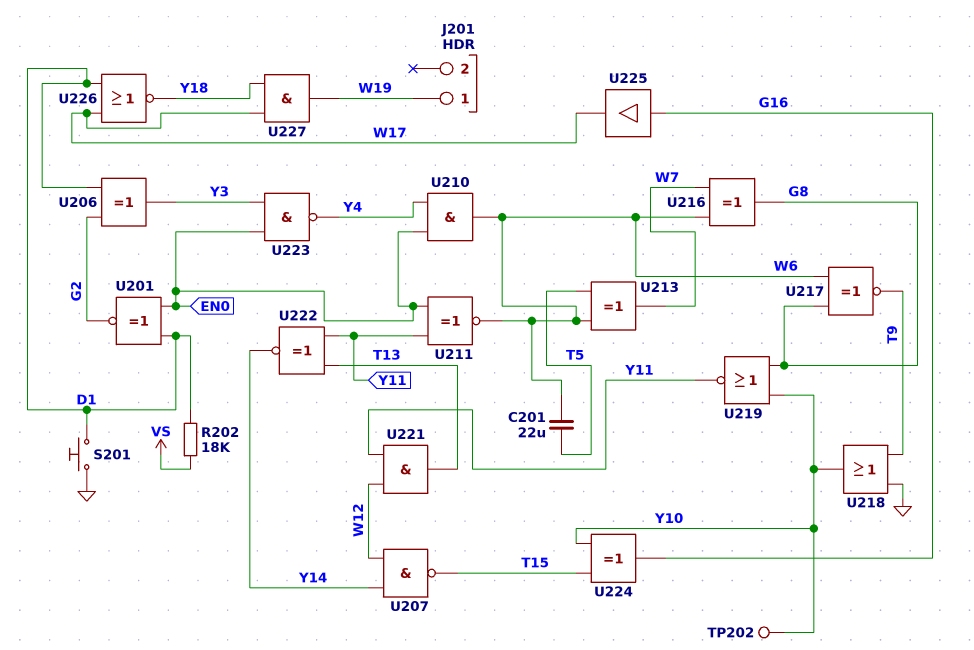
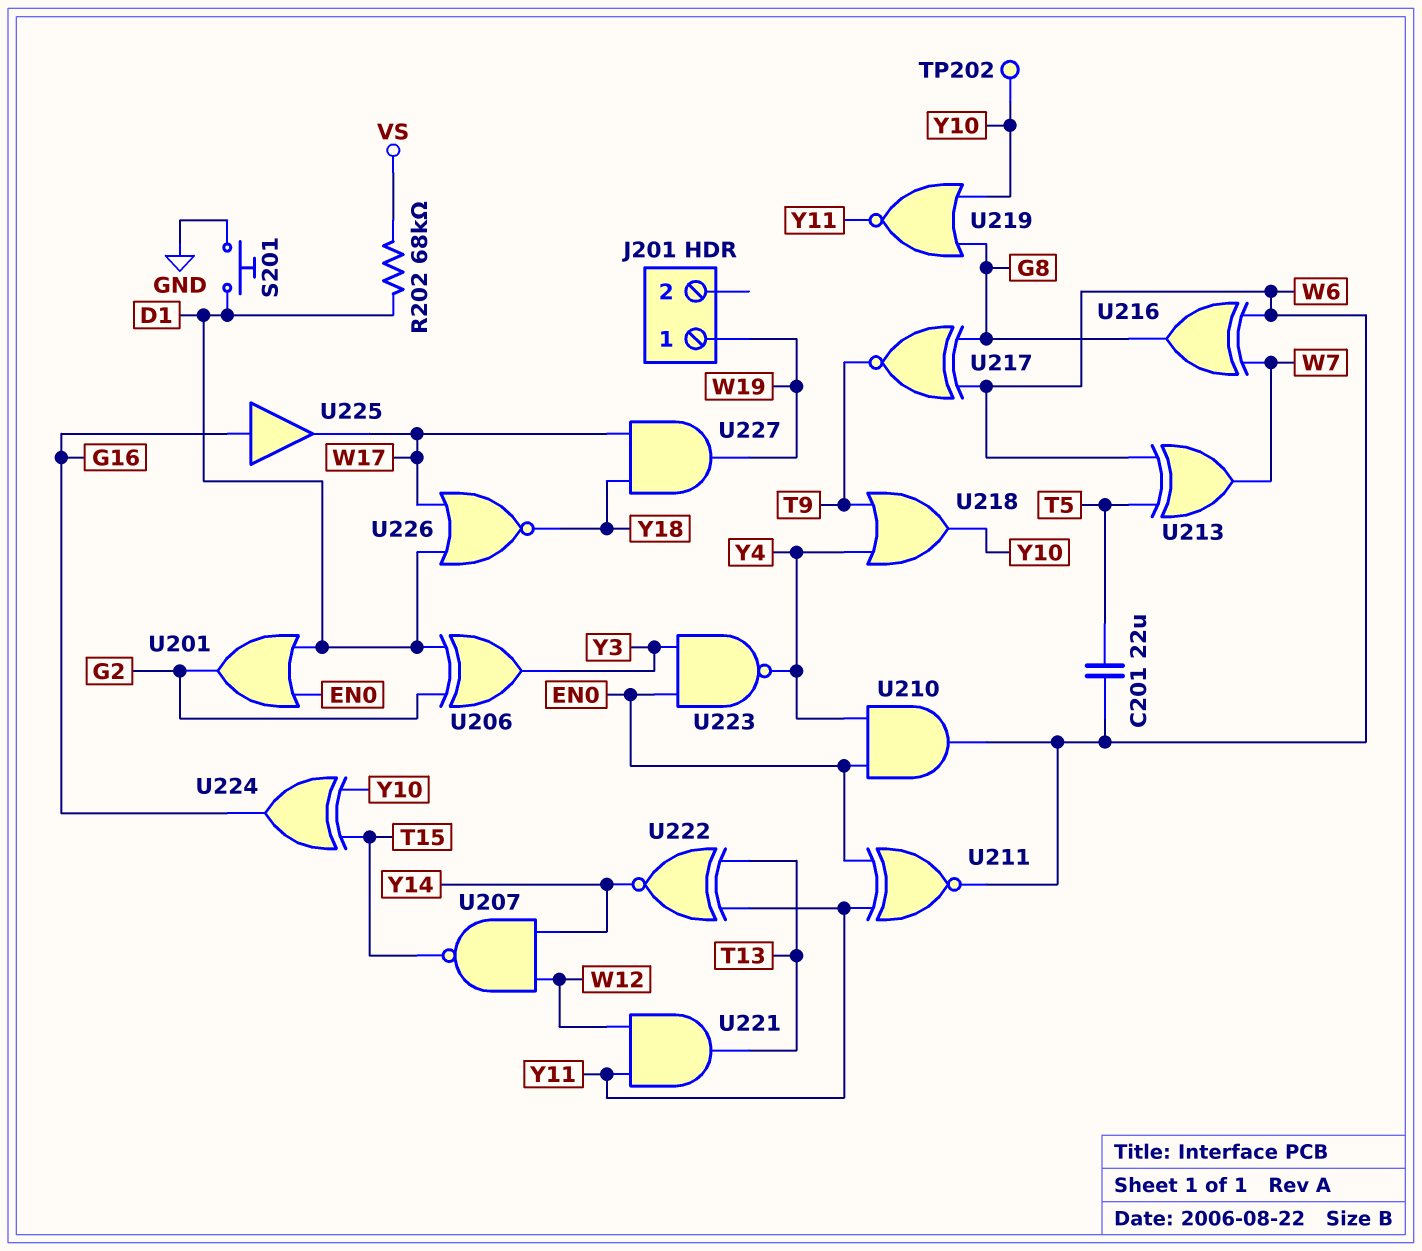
R202: 18k (D1, VS) -> 68k (D1, VS)
U201: XNOR (in D1, in EN0, out G2) -> OR (in D1, in EN0, out G2)
U218: OR (in GND, in T9, out Y10) -> OR (in T9, in Y4, out Y10)

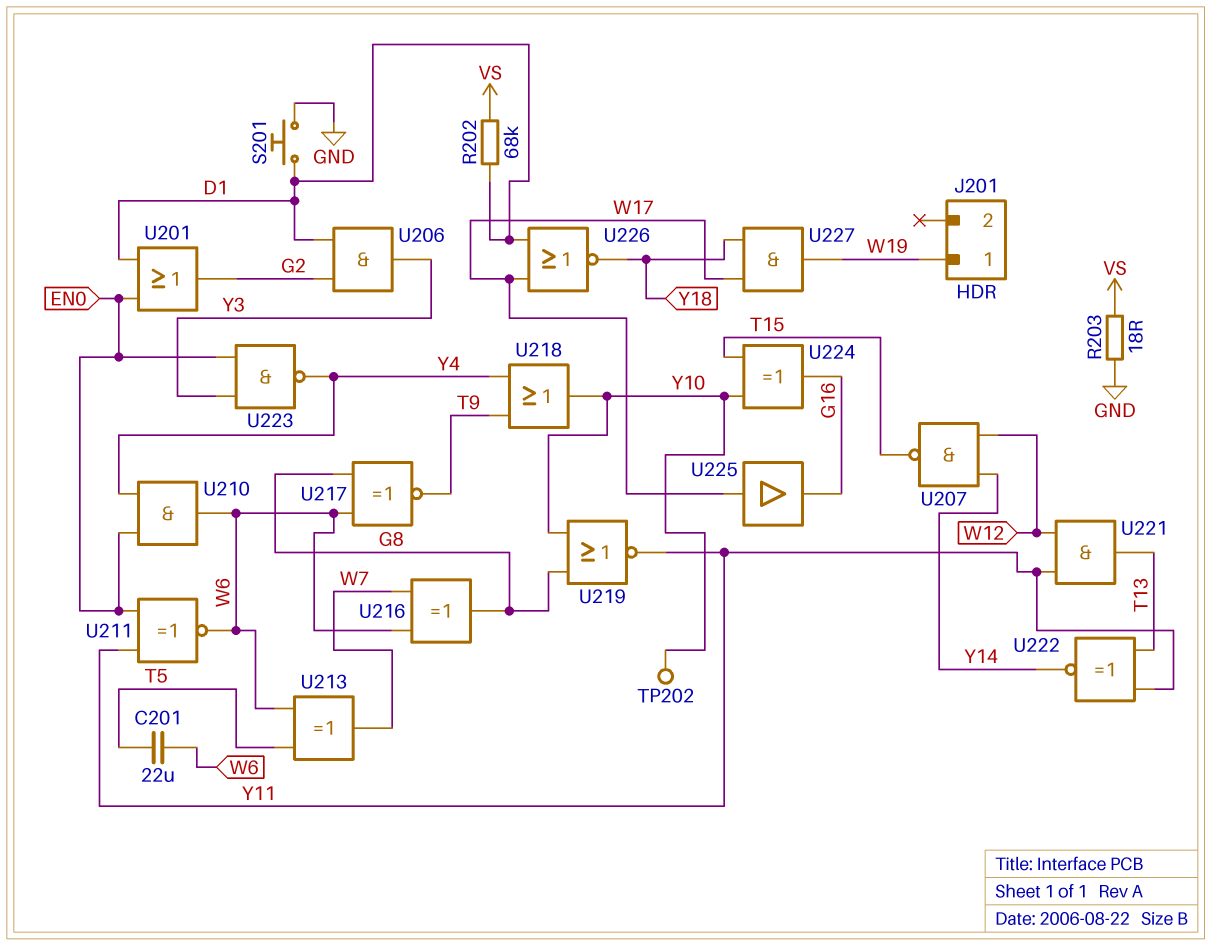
R203: none -> 18 (GND, VS)
U206: XOR (in D1, in G2, out Y3) -> AND (in D1, in G2, out Y3)
U225: buffer (in G16, out W17) -> buffer (in W17, out G16)

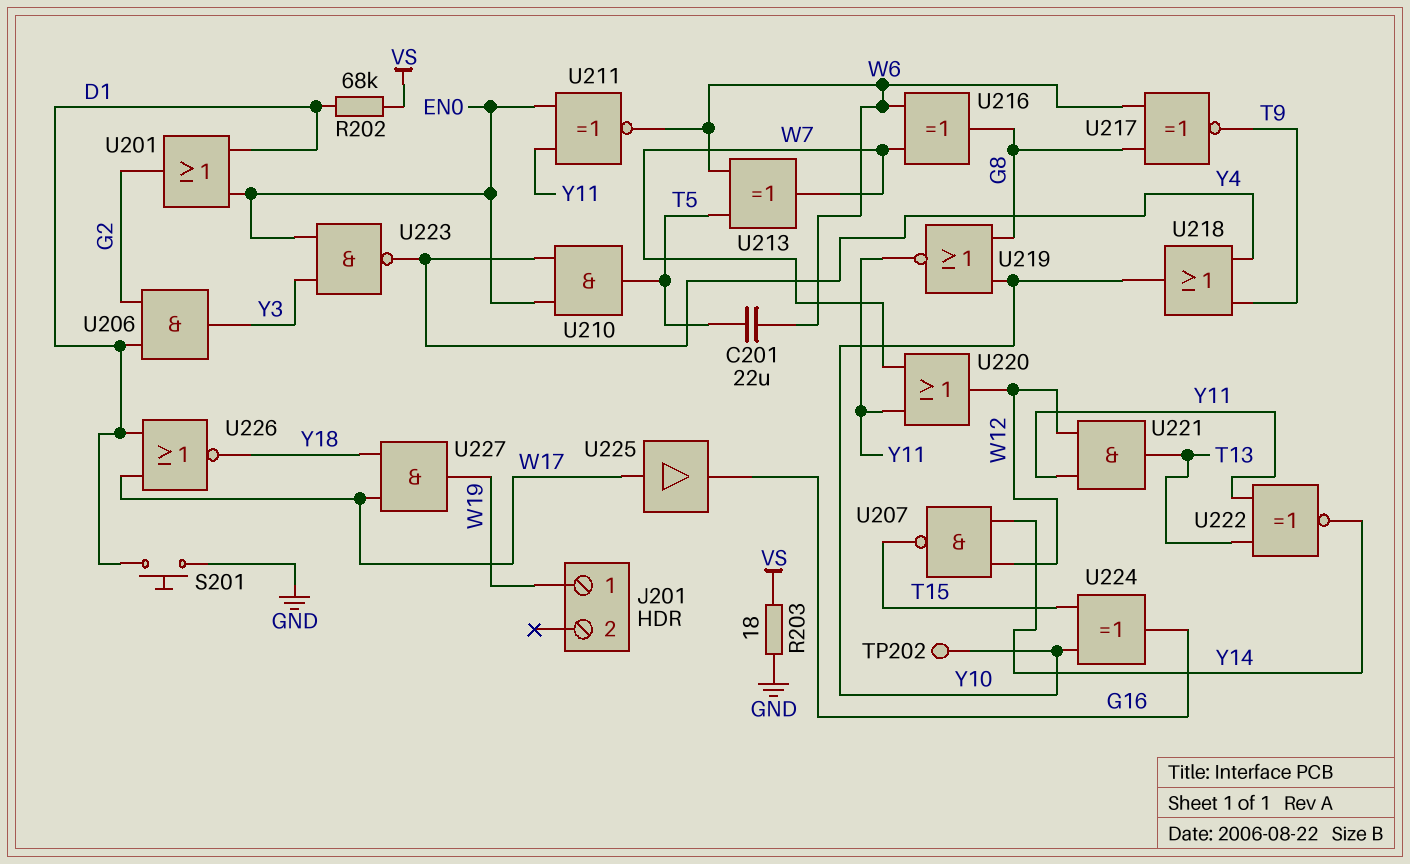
U210: AND (in EN0, in Y4, out W6) -> AND (in EN0, in Y4, out T5)
U220: none -> OR (in W7, in Y11, out W12)

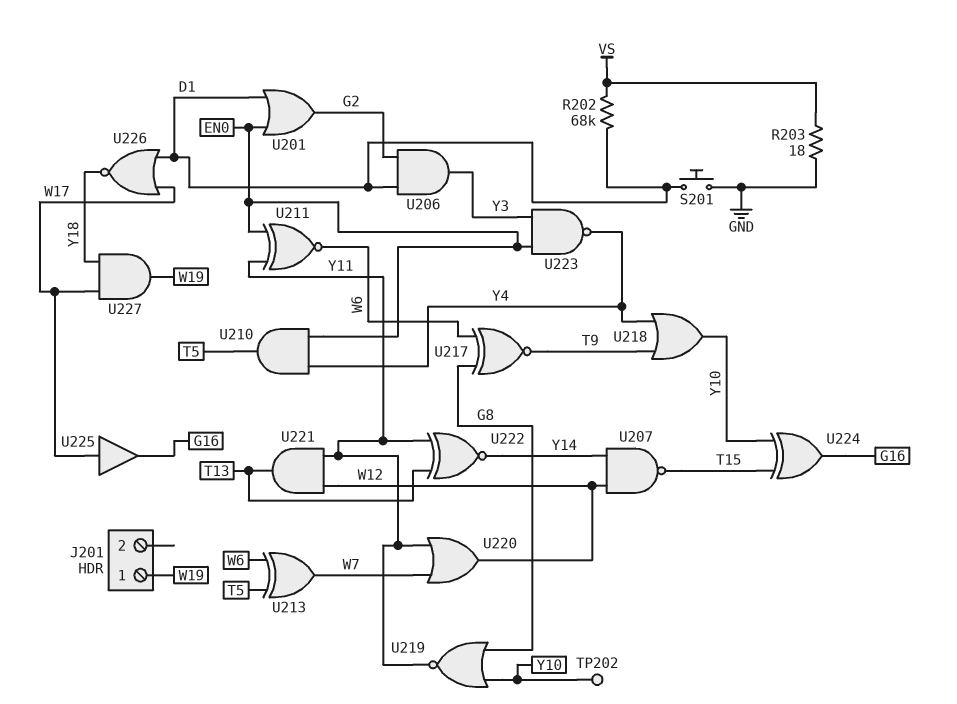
C201: 22uF (T5, W6) -> none
U216: XOR (in W6, in W7, out G8) -> none

